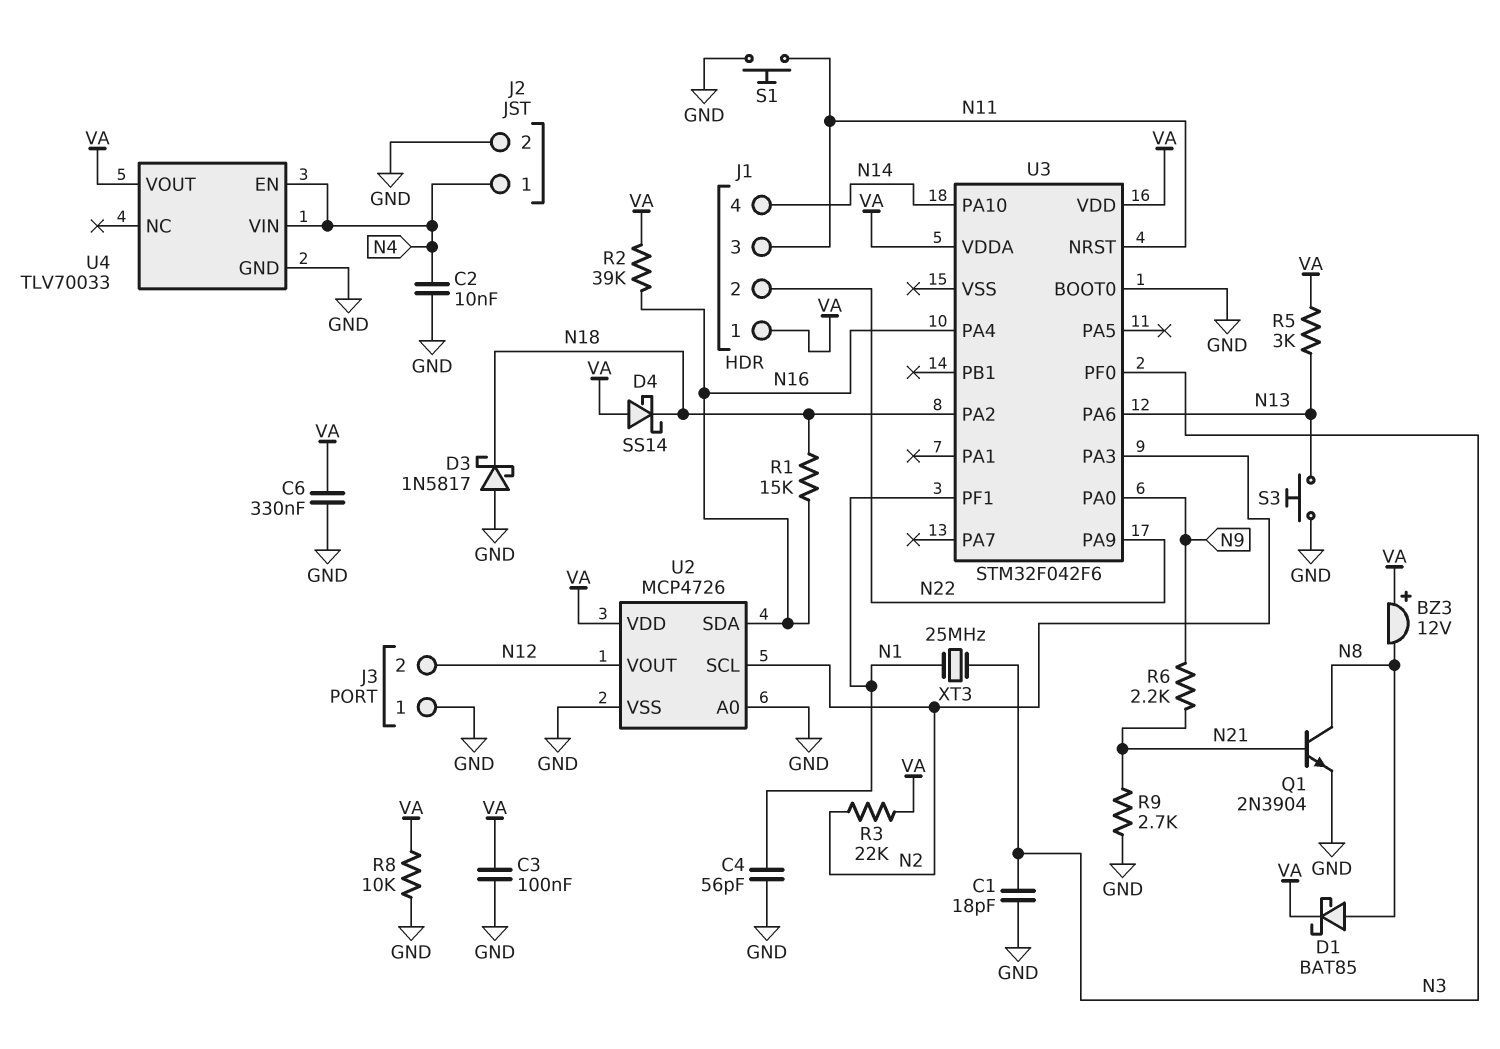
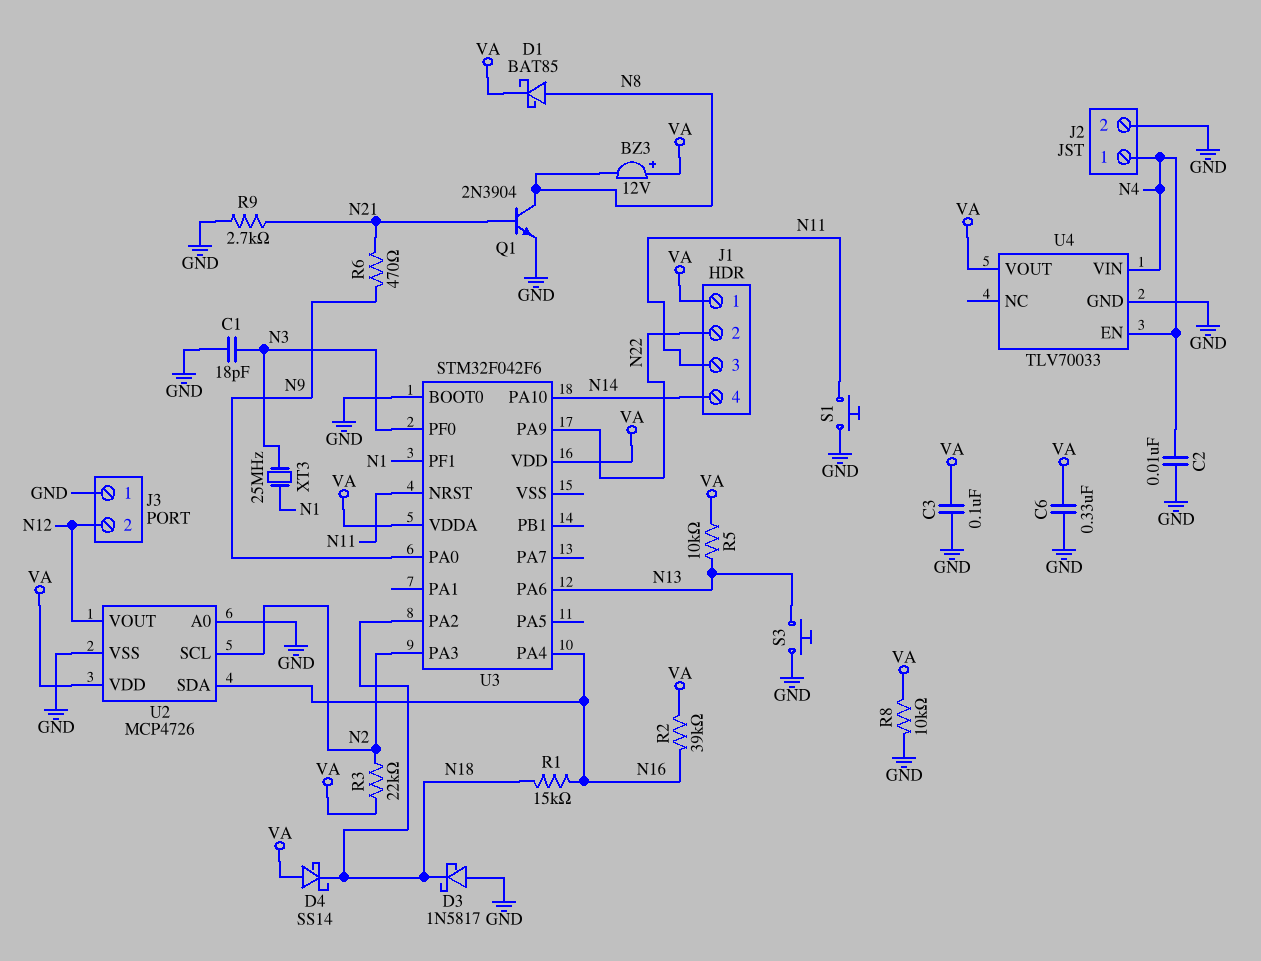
C4: 56pF (GND, N1) -> none
R5: 3k (N13, VA) -> 10k (N13, VA)
R6: 2.2k (N9, N21) -> 470 (N9, N21)

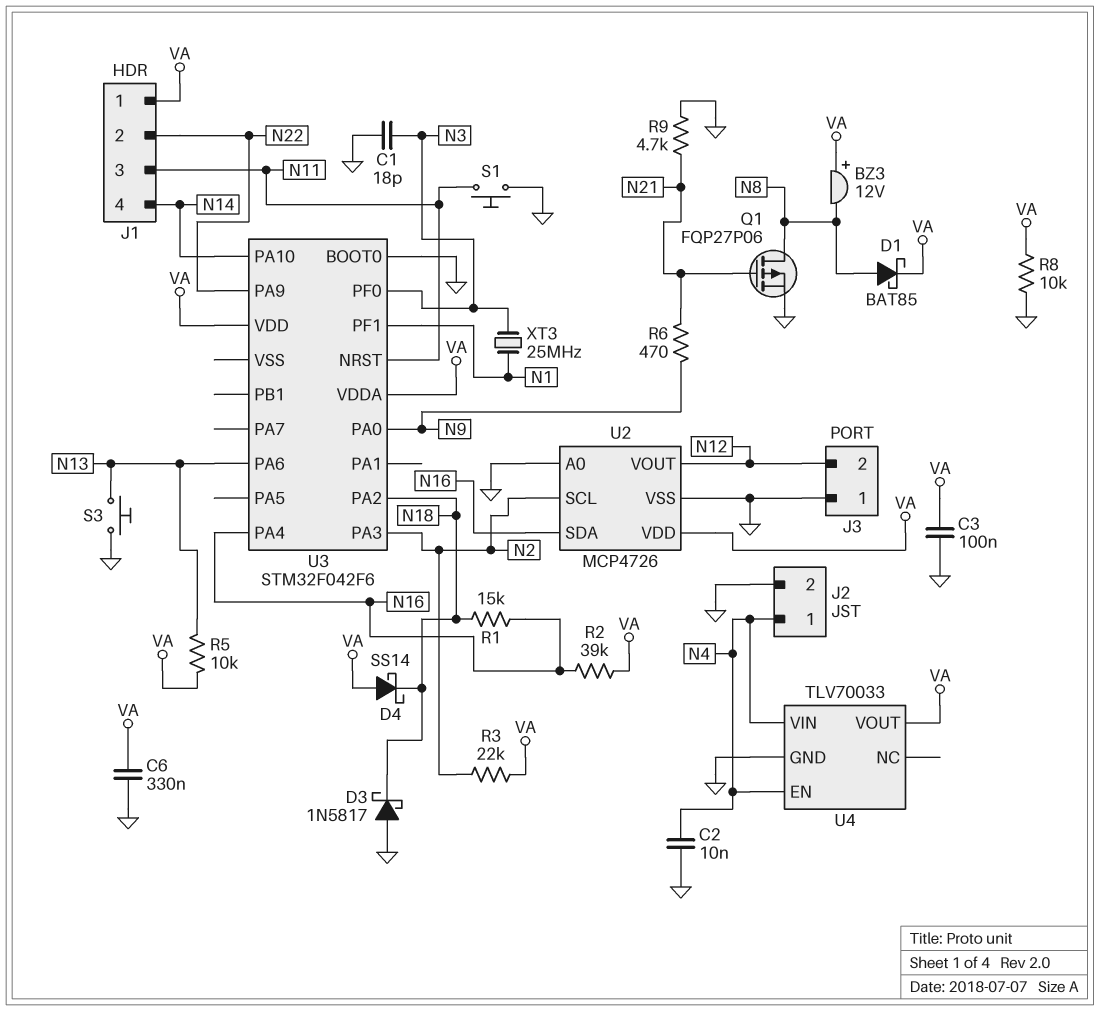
Q1: NPN 2N3904 (B N21, C N8, E GND) -> PMOS FQP27P06 (G N21, D N8, S GND)
R9: 2.7k (GND, N21) -> 4.7k (GND, N21)

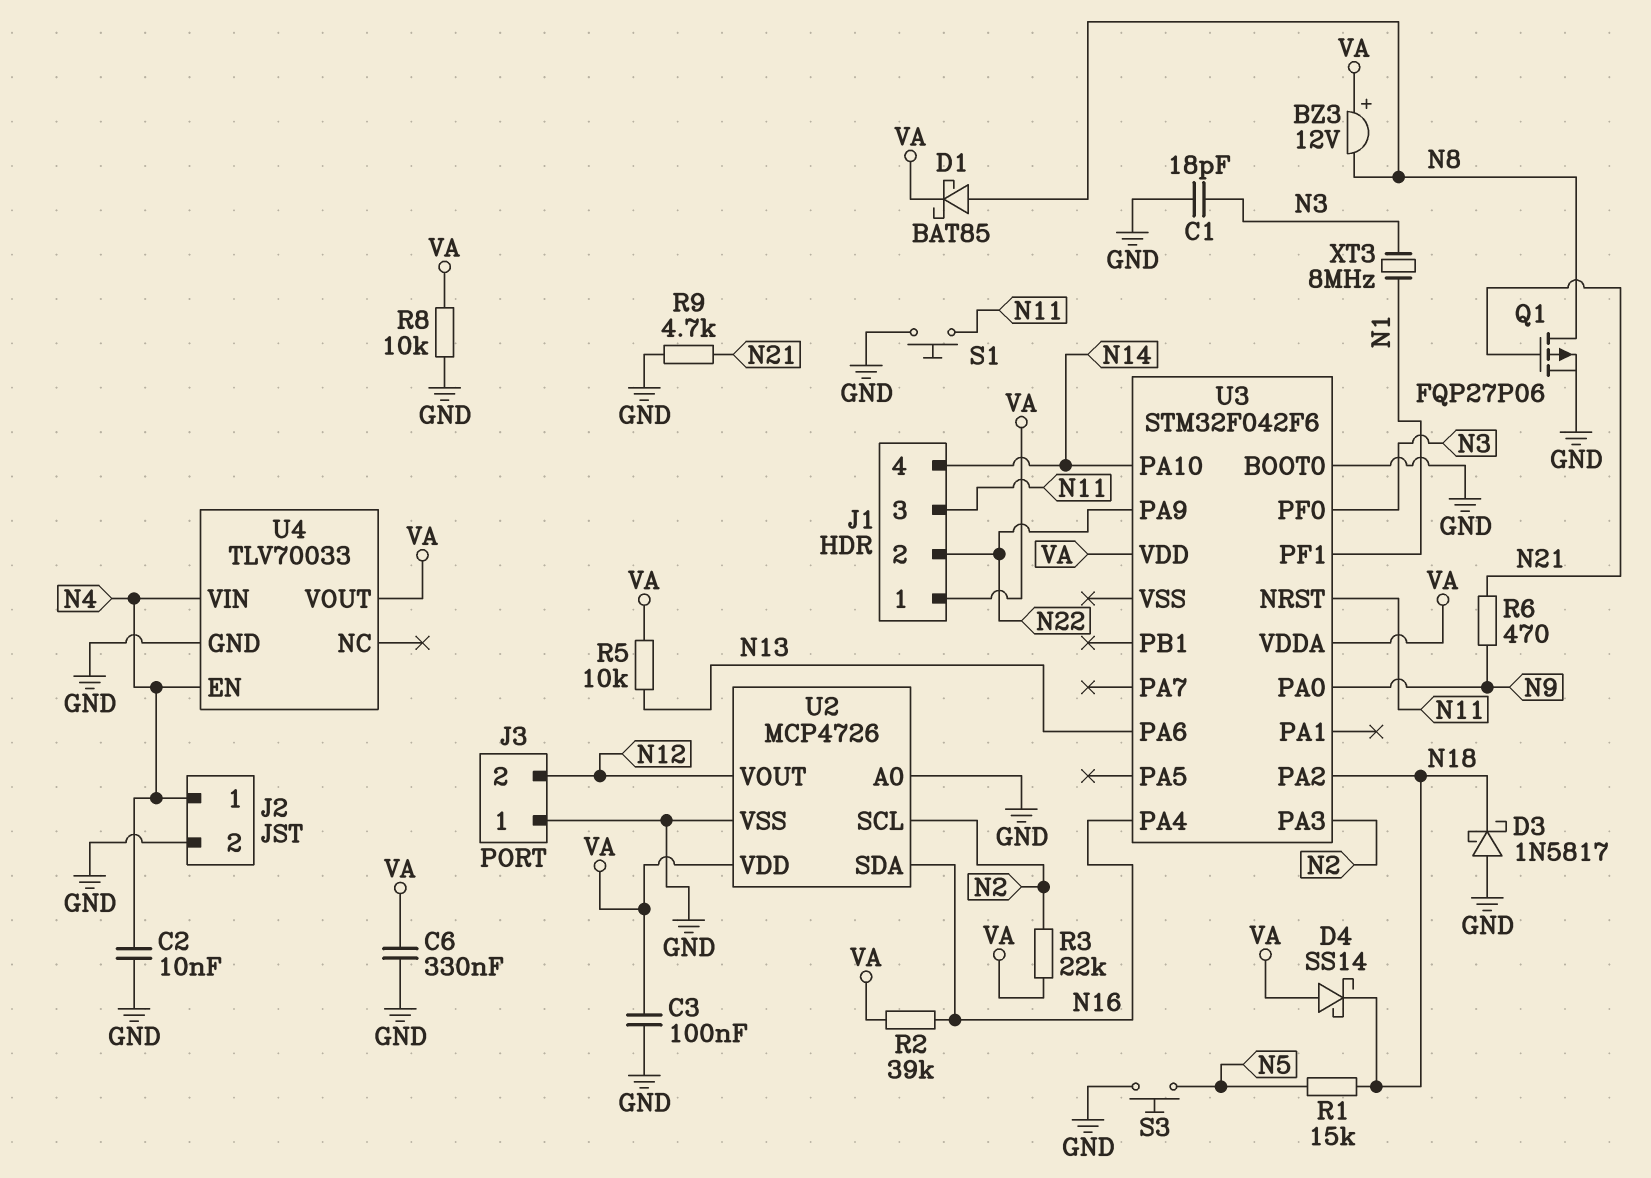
R1: 15k (N16, N18) -> 15k (N5, N18)
S3: button (GND, N13) -> button (GND, N5)
XT3: 25MHz (N1, N3) -> 8MHz (N1, N3)

